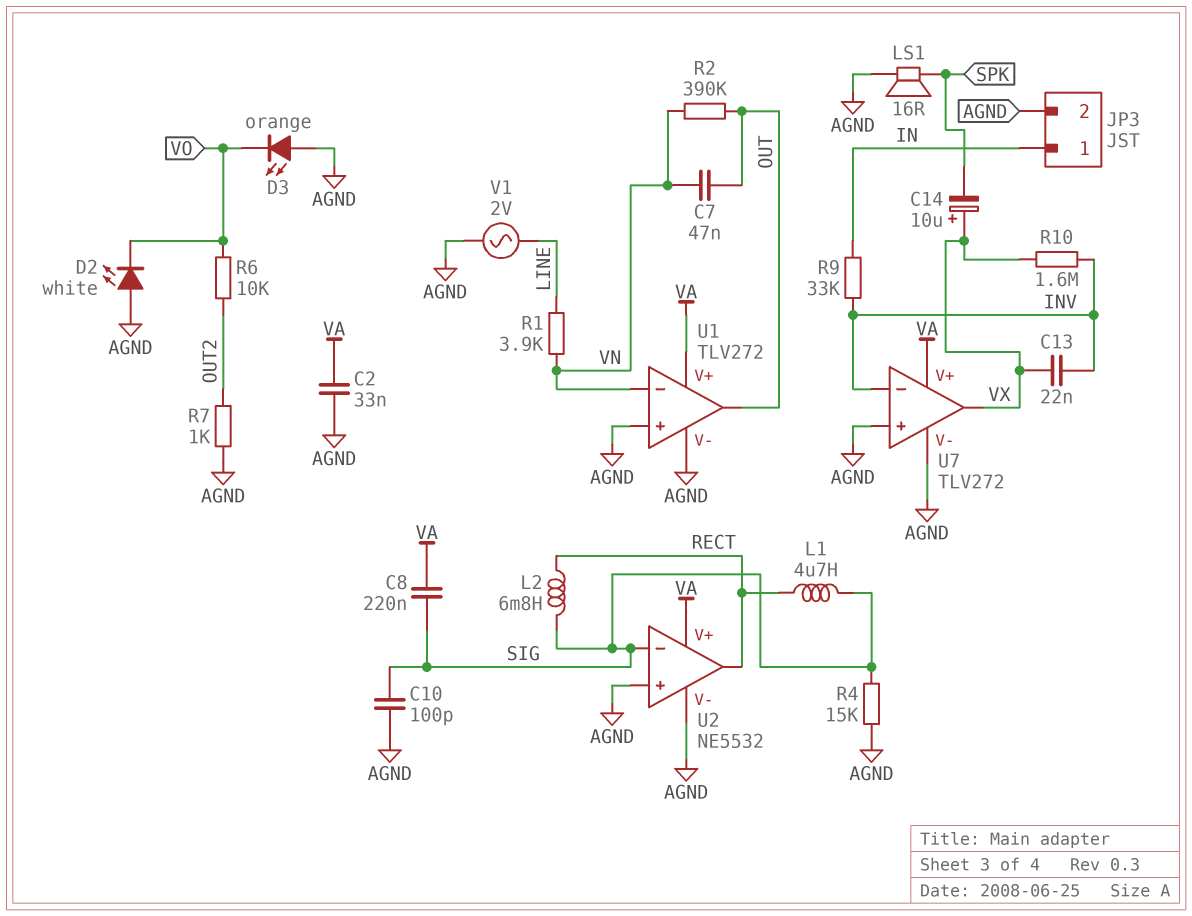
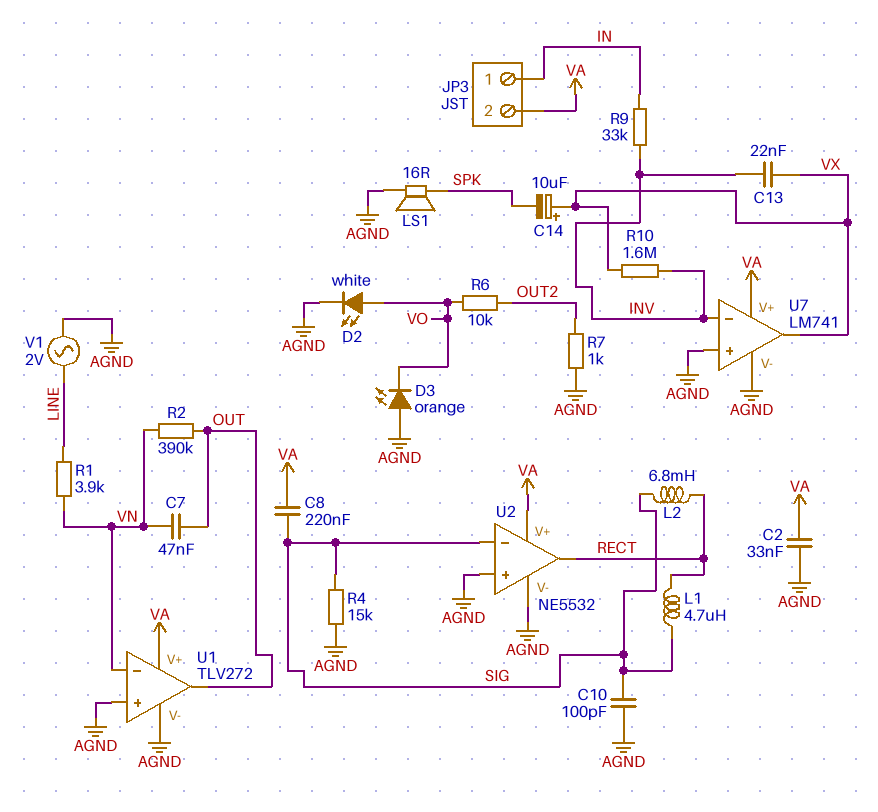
D2: LED white (A AGND, K VO) -> LED white (A VO, K AGND)
JP3 pin 2: AGND -> VA
U7: TLV272 -> LM741

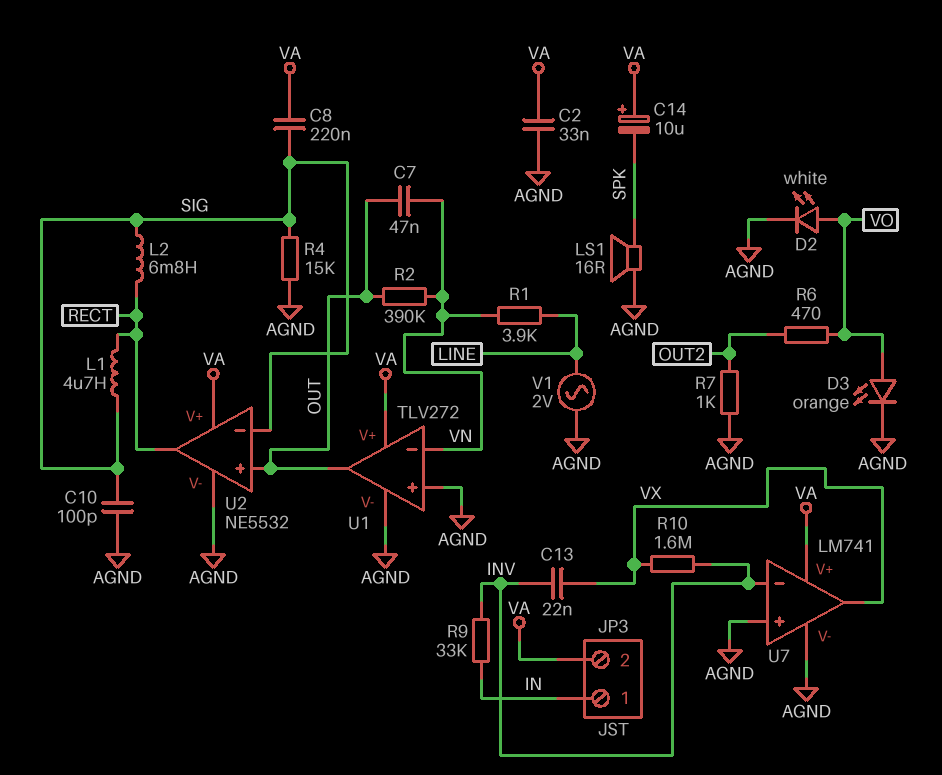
C14: 10uF (plus VX, minus SPK) -> 10uF (plus VA, minus SPK)
D3: LED orange (A AGND, K VO) -> LED orange (A VO, K AGND)
R6: 10k (OUT2, VO) -> 470 (OUT2, VO)
U2 pin in+: AGND -> OUT

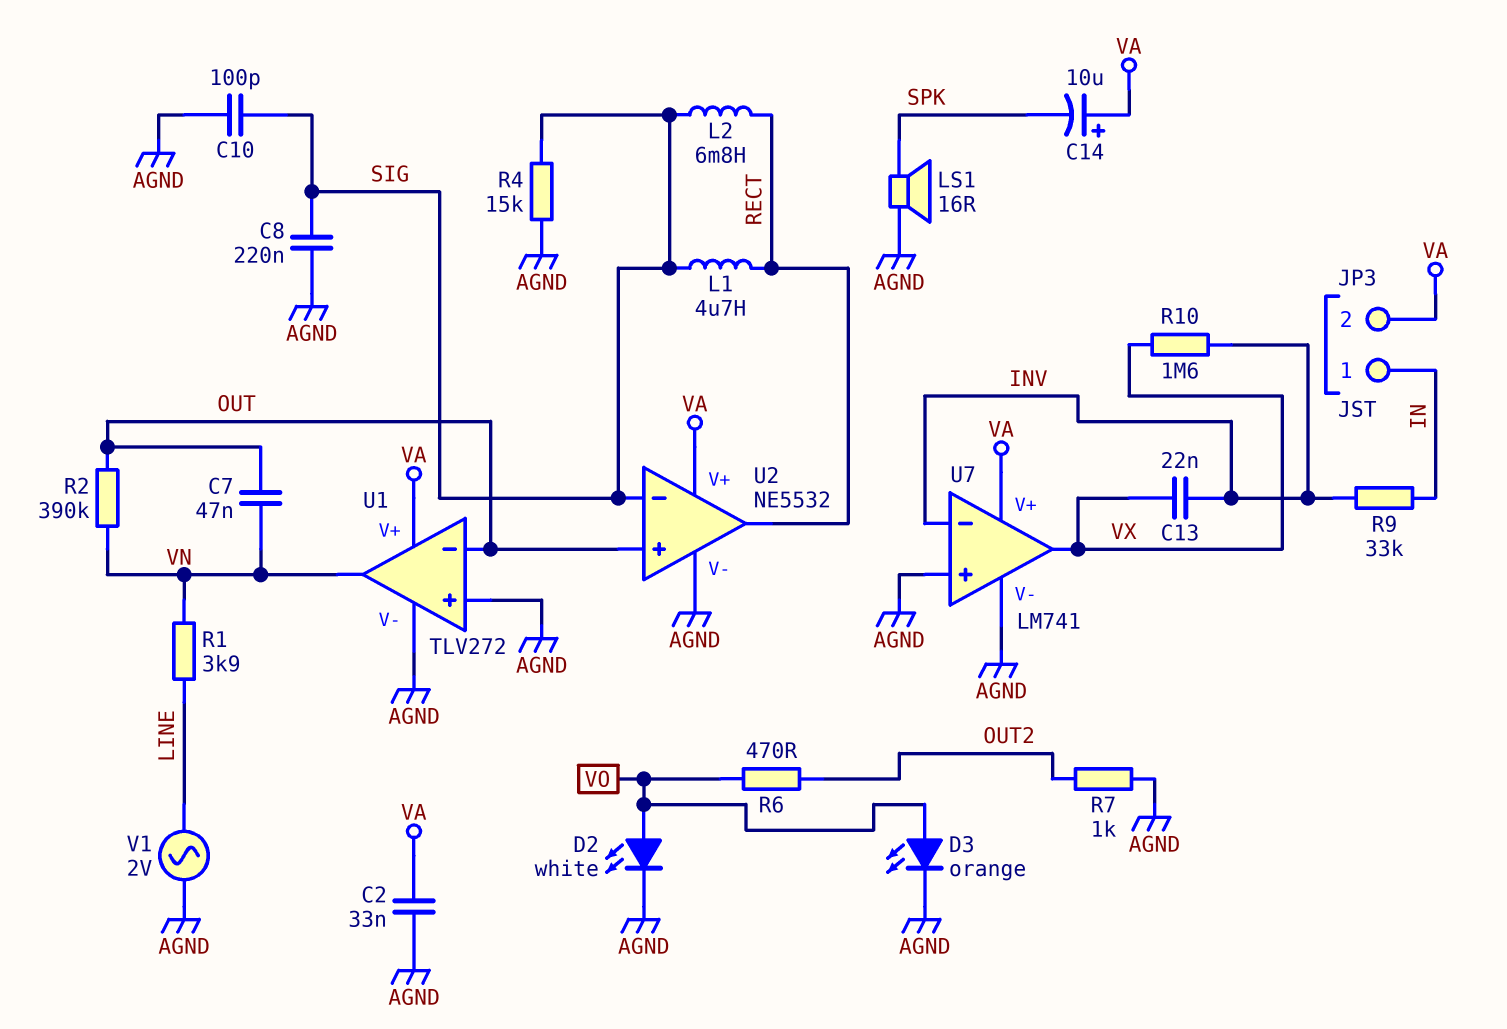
C8: 220nF (SIG, VA) -> 220nF (AGND, SIG)
U1 pin in-: VN -> OUT
U1 pin out: OUT -> VN

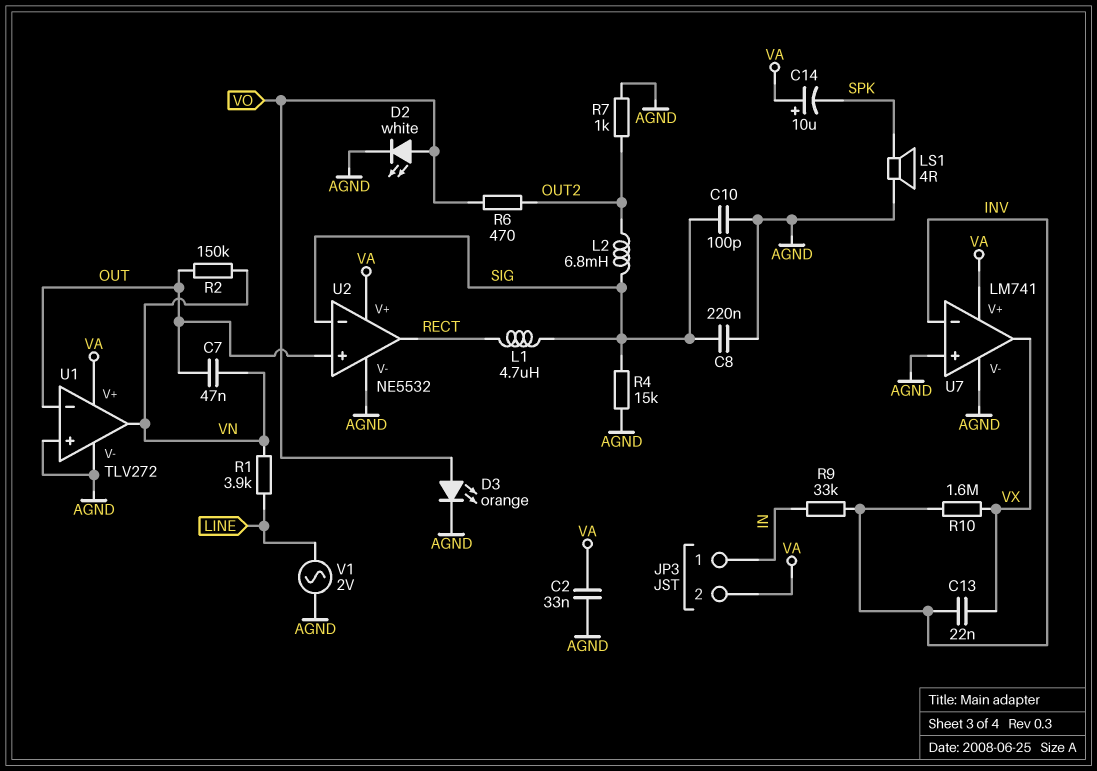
L2: 6.8mH (RECT, SIG) -> 6.8mH (OUT2, SIG)
LS1: speaker 16R (AGND, SPK) -> speaker 4R (AGND, SPK)
R2: 390k (OUT, VN) -> 150k (OUT, VN)

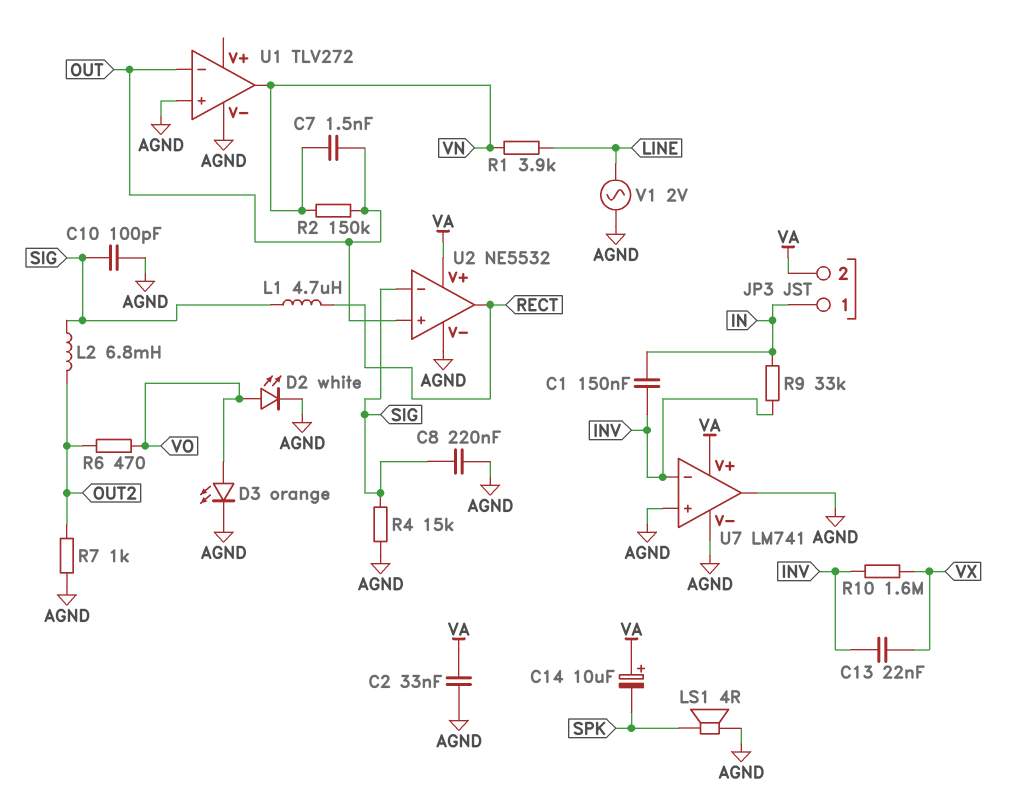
C1: none -> 150nF (IN, INV)
C7: 47nF (OUT, VN) -> 1.5nF (OUT, VN)
U1 pin V+: VA -> none
U7 pin out: VX -> AGND

